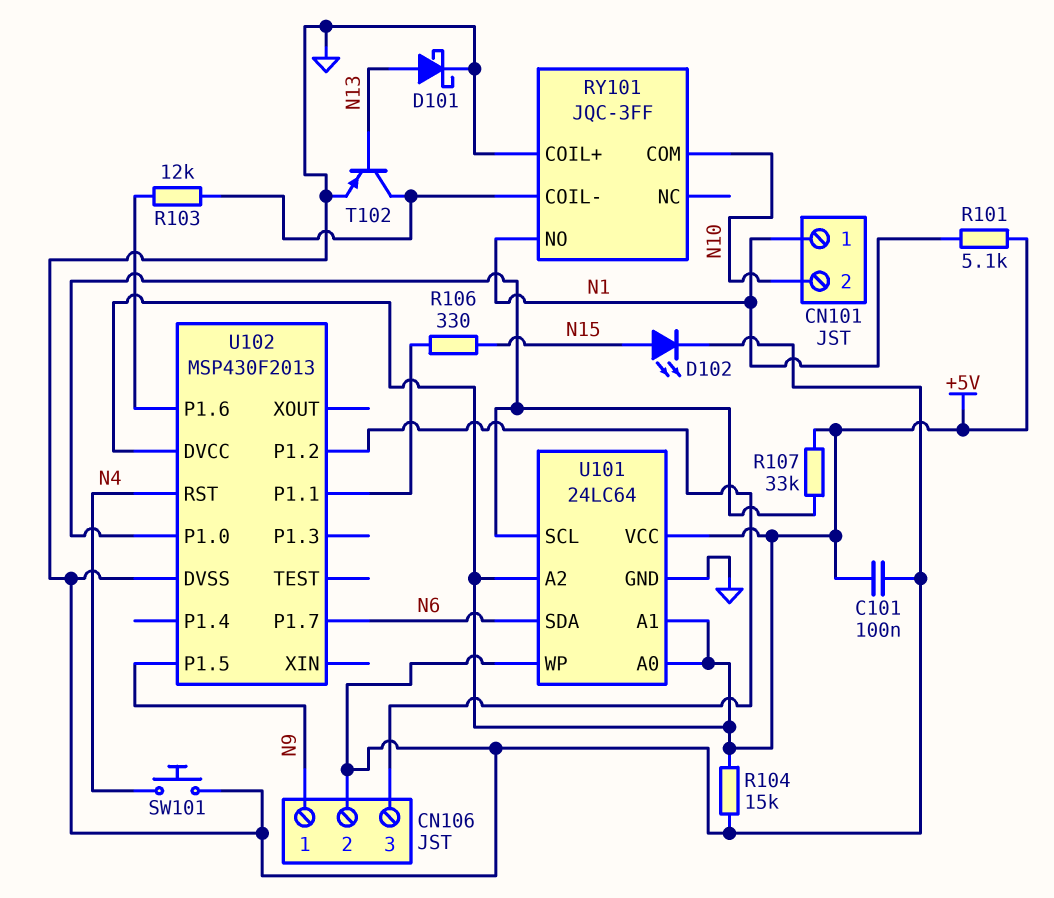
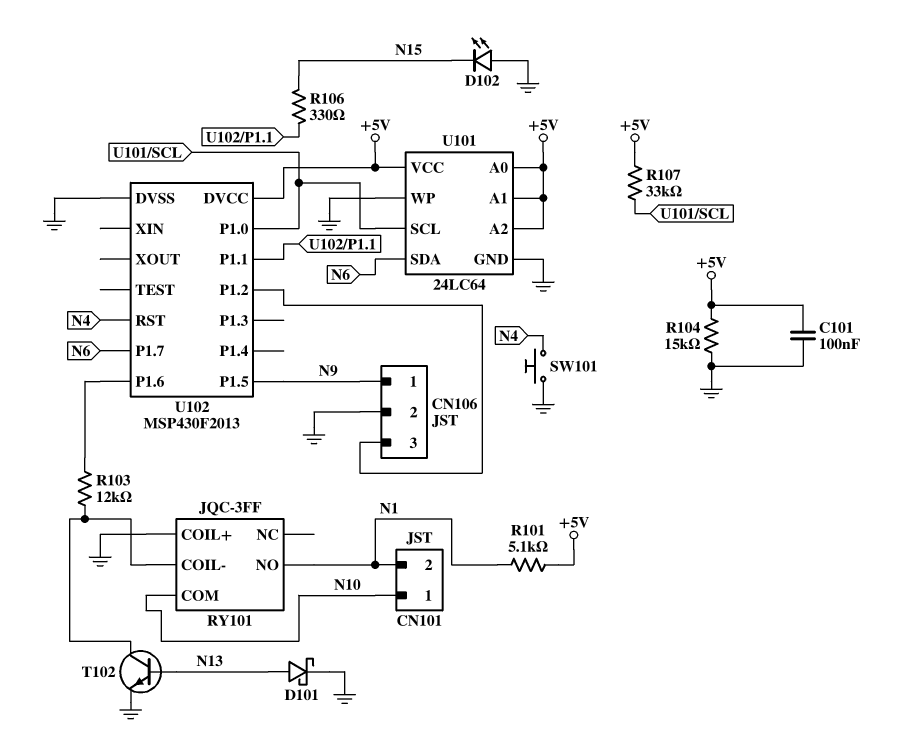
CN101 pin 1: N1 -> N10
CN101 pin 2: N10 -> N1
D102: LED (A N15, K GND) -> LED (A GND, K N15)
T102: PNP (B N13, C RY101/COIL-, E GND) -> NPN (B N13, C RY101/COIL-, E GND)

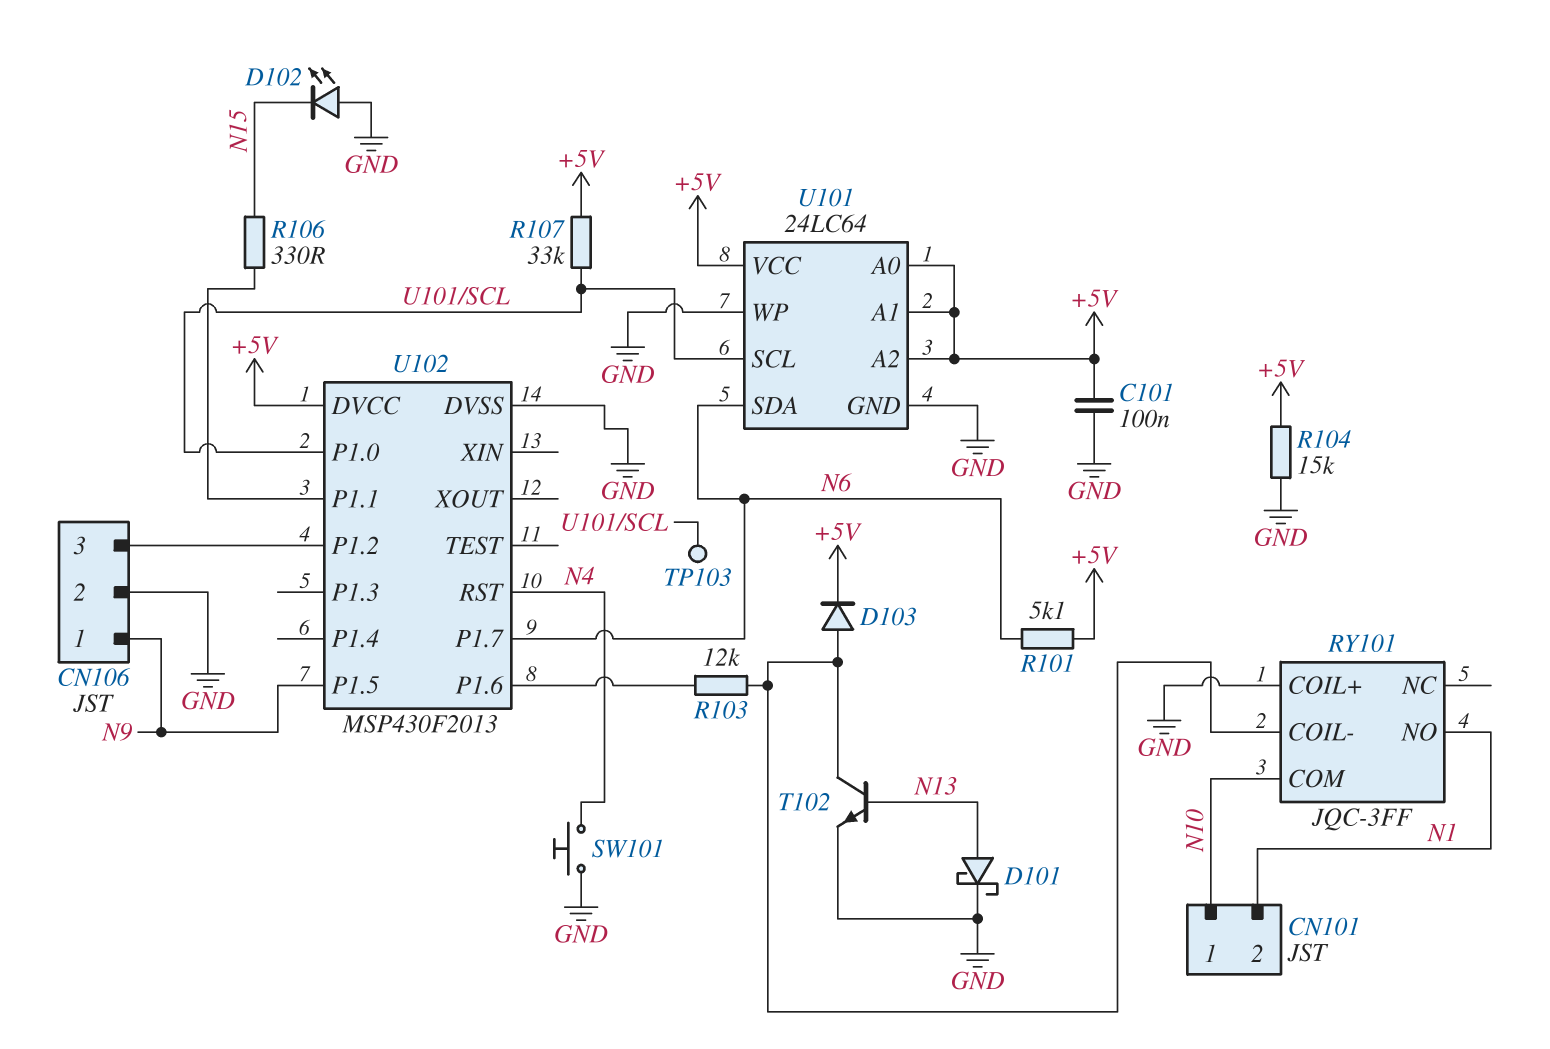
D103: none -> diode (A RY101/COIL-, K +5V)
R101: 5.1k (+5V, N1) -> 5.1k (+5V, N6)
TP103: none -> test point (U101/SCL)

